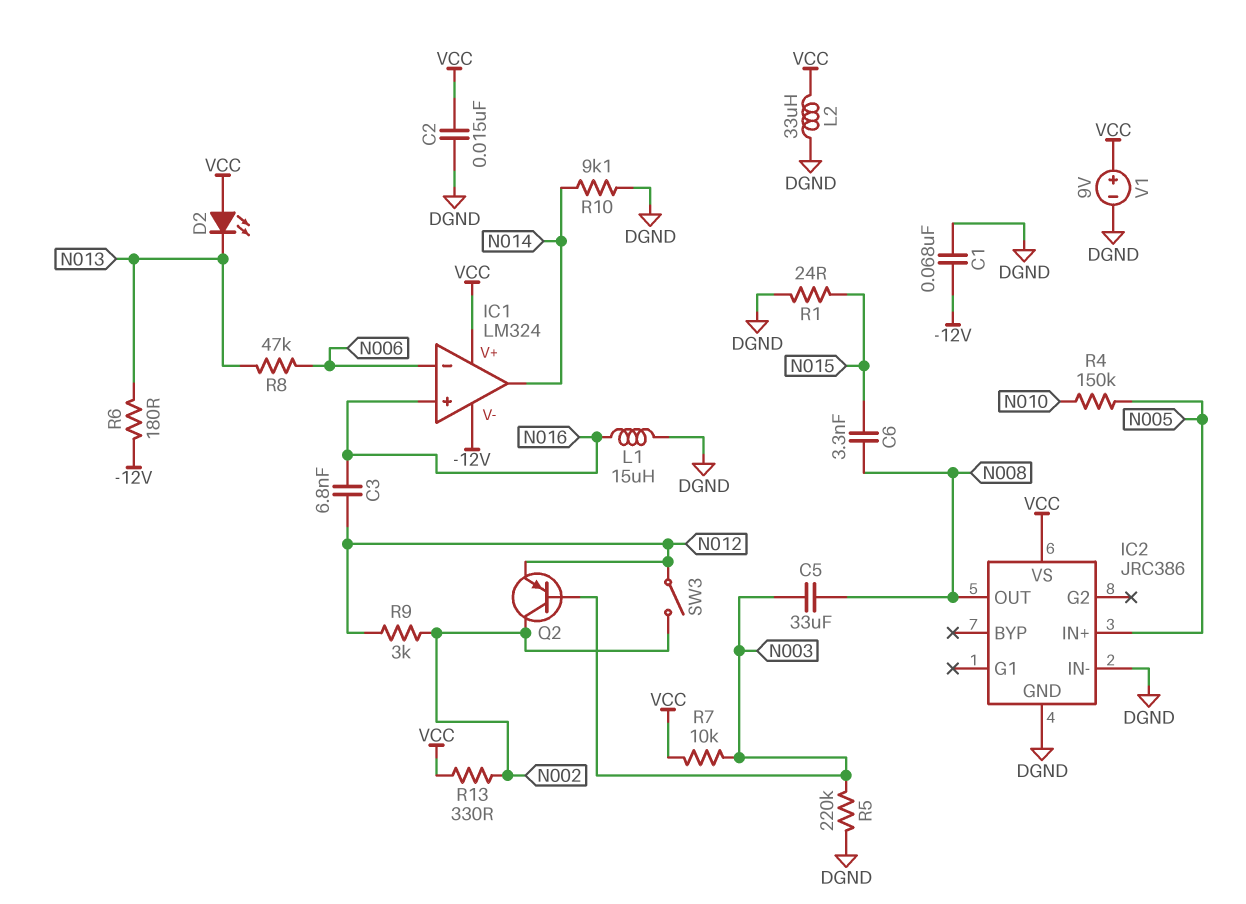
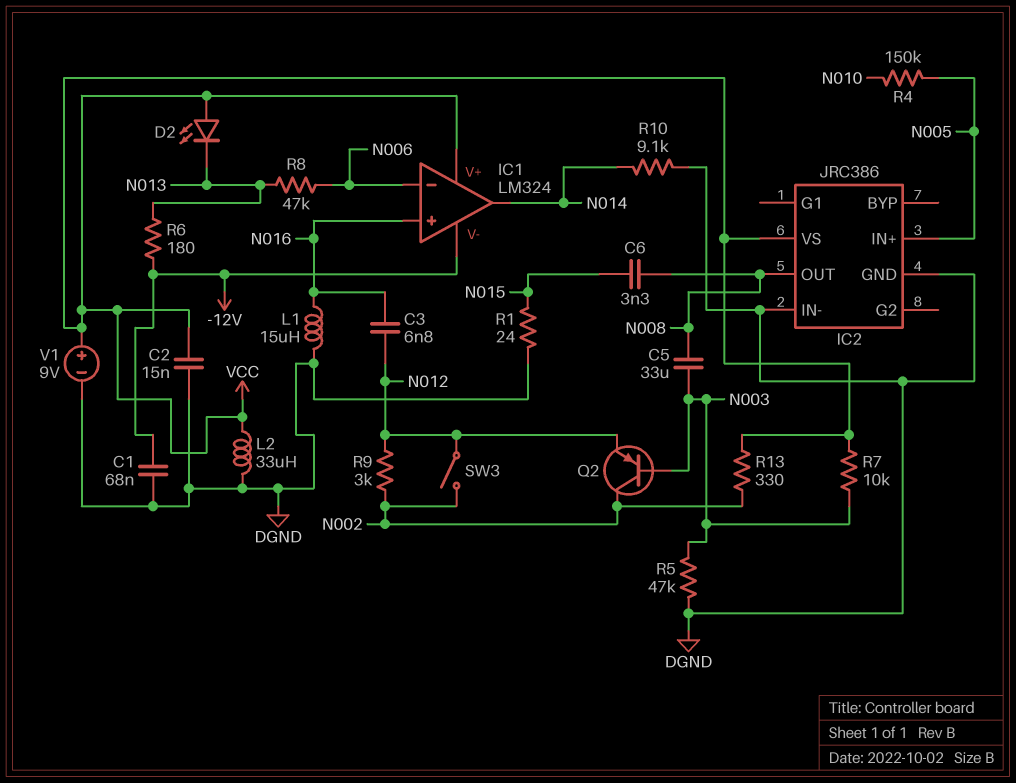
R5: 220k (DGND, N003) -> 47k (DGND, N003)

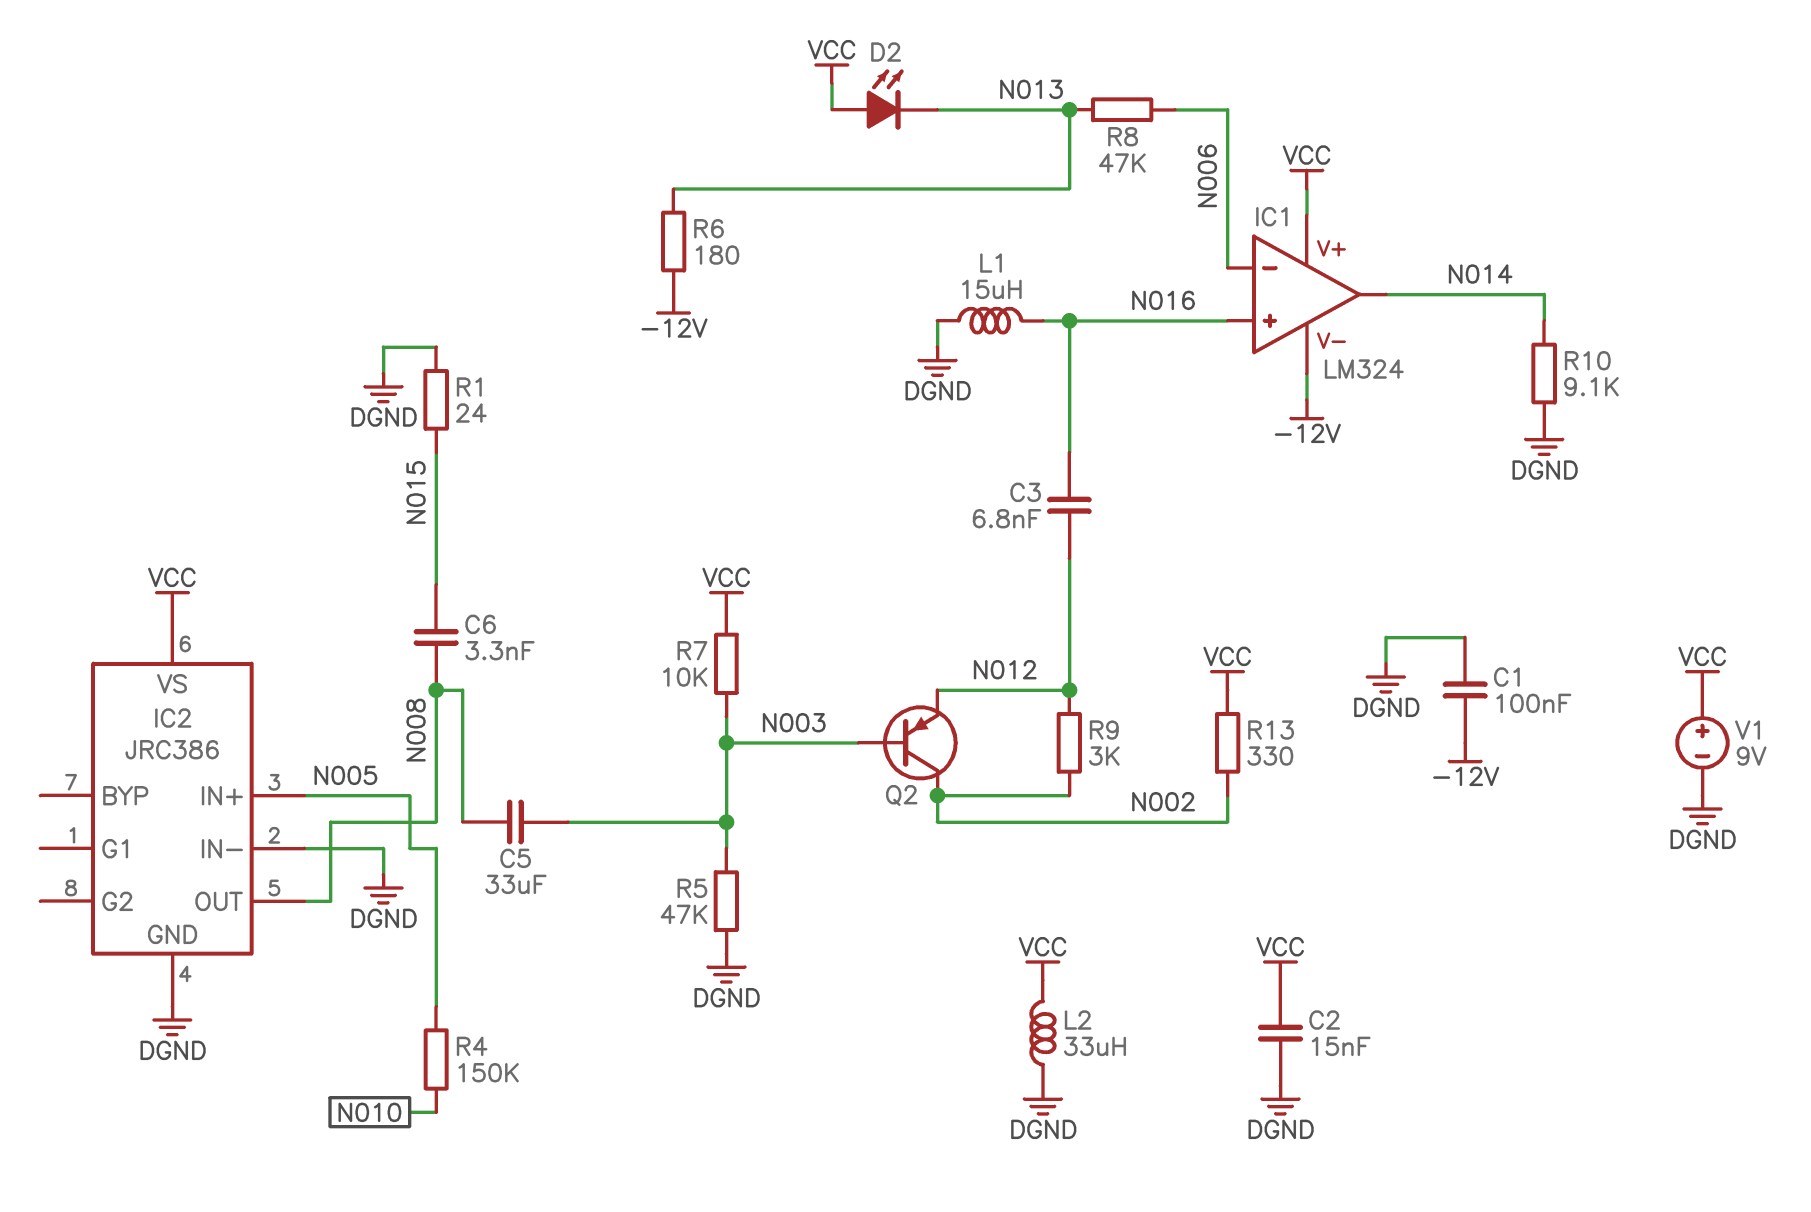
C1: 68nF (-12V, DGND) -> 100nF (-12V, DGND)
SW3: switch (N002, N012) -> none

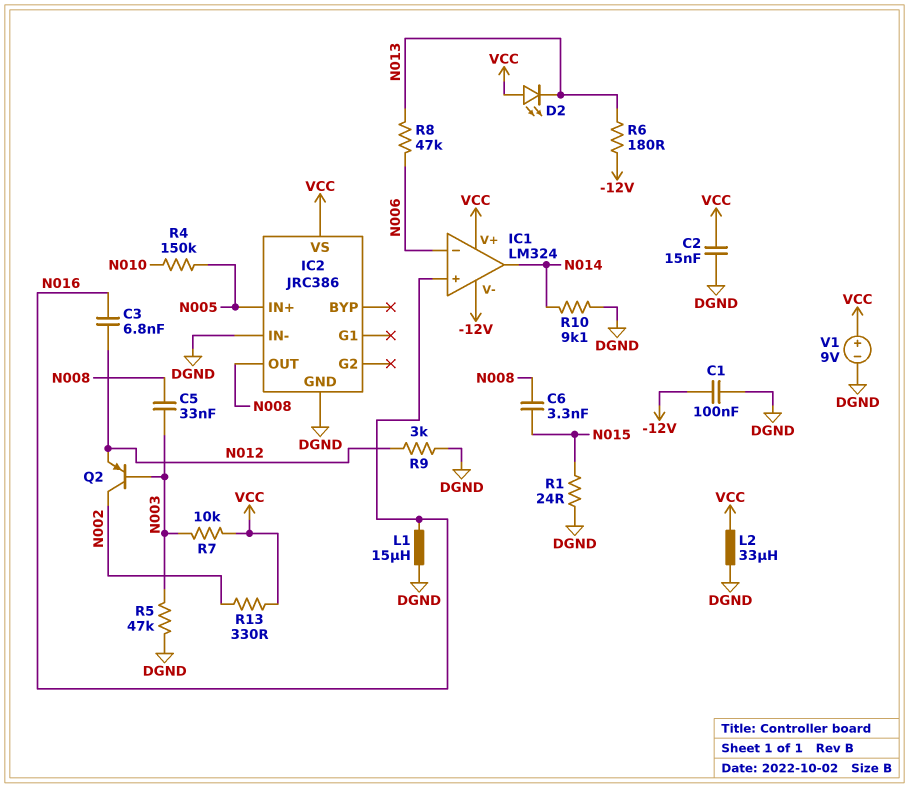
C5: 33uF (N003, N008) -> 33nF (N003, N008)
R9: 3k (N002, N012) -> 3k (DGND, N012)

